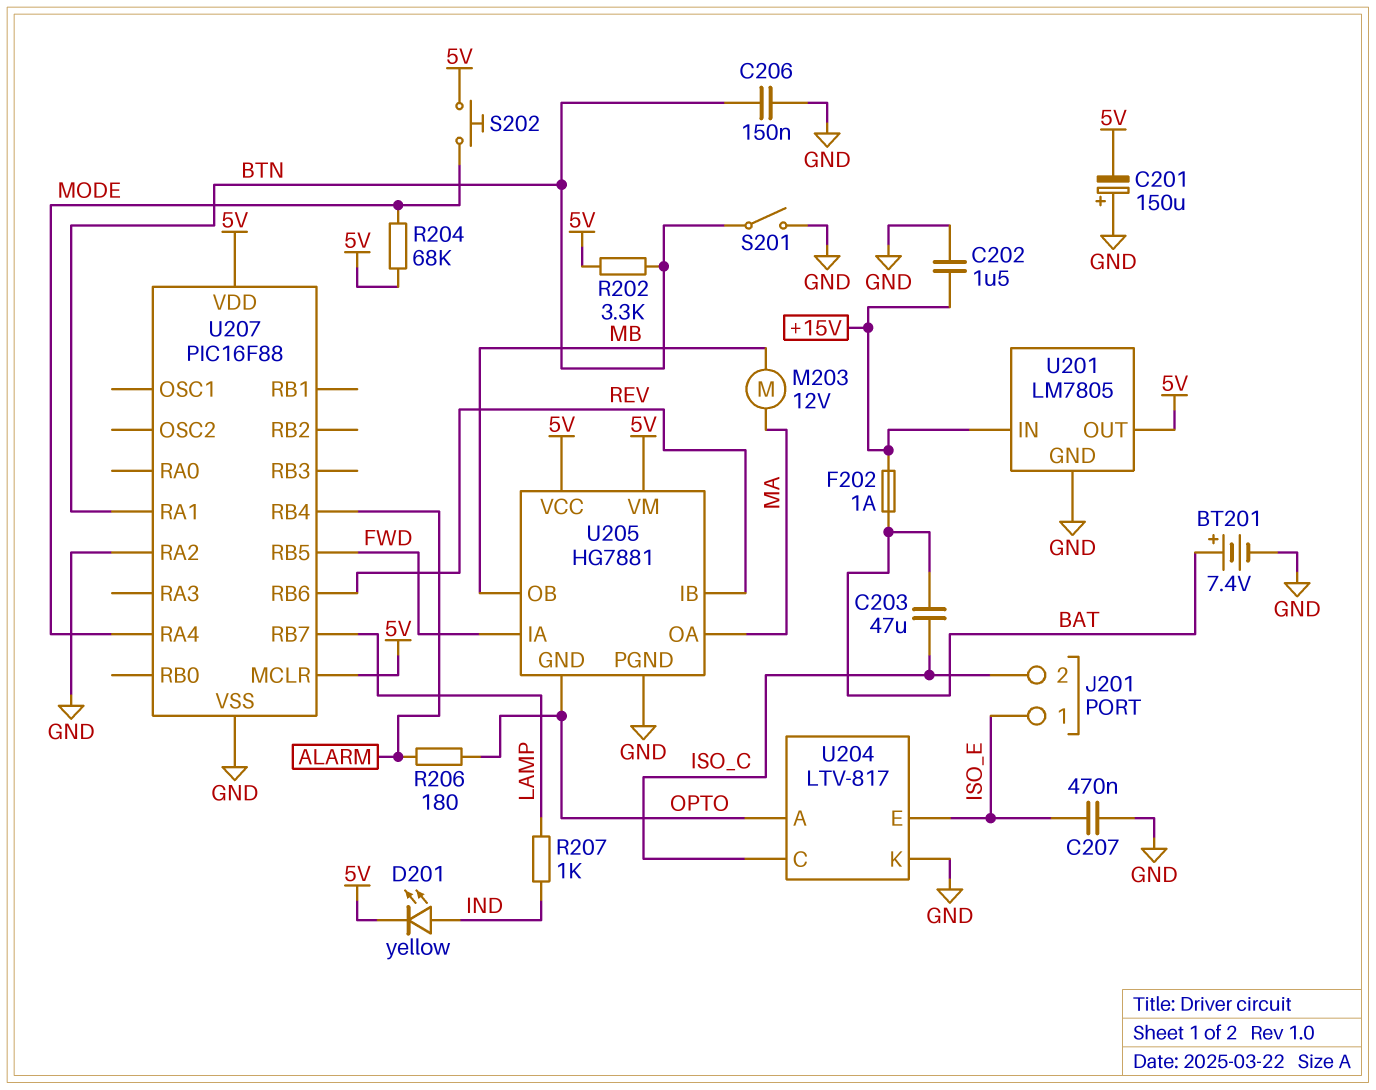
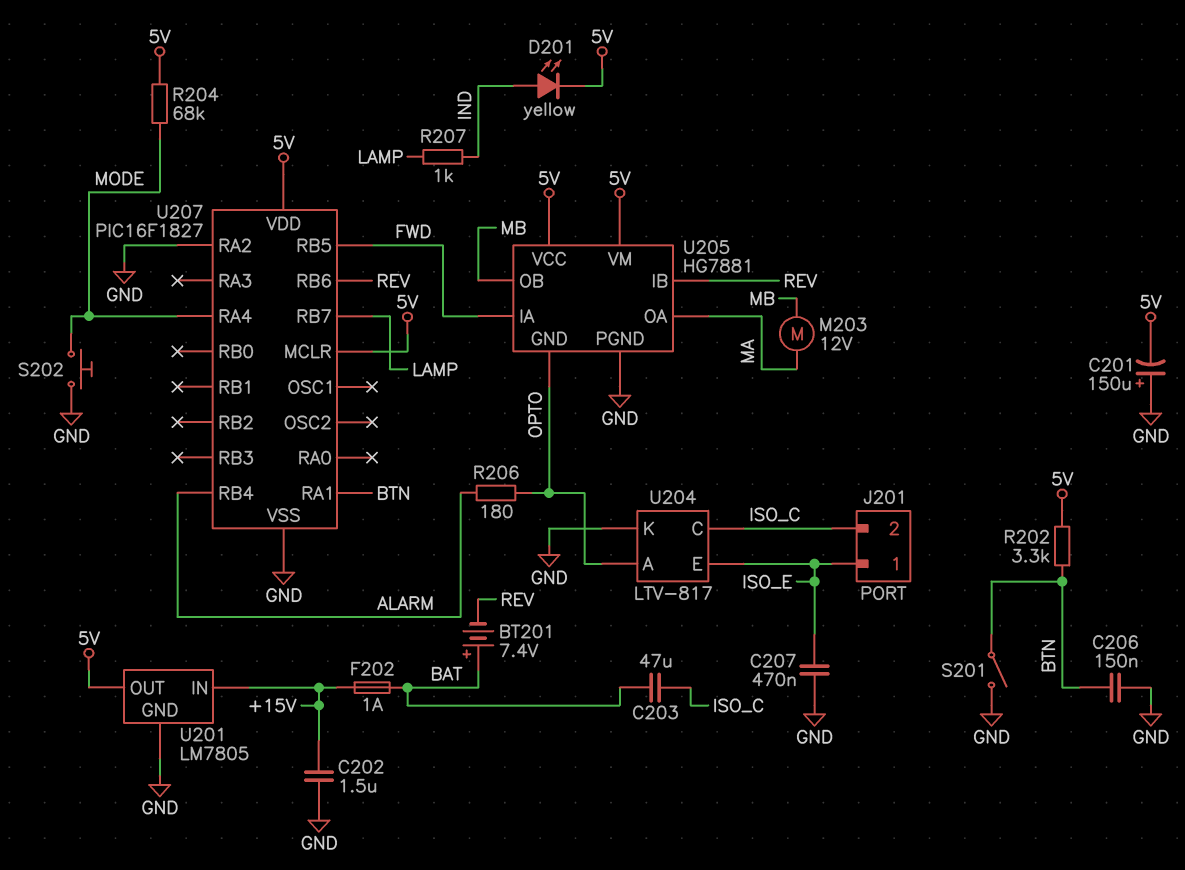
BT201: 7.4V (plus BAT, minus GND) -> 7.4V (plus BAT, minus REV)
S202: button (5V, MODE) -> button (GND, MODE)
U207: PIC16F88 -> PIC16F1827

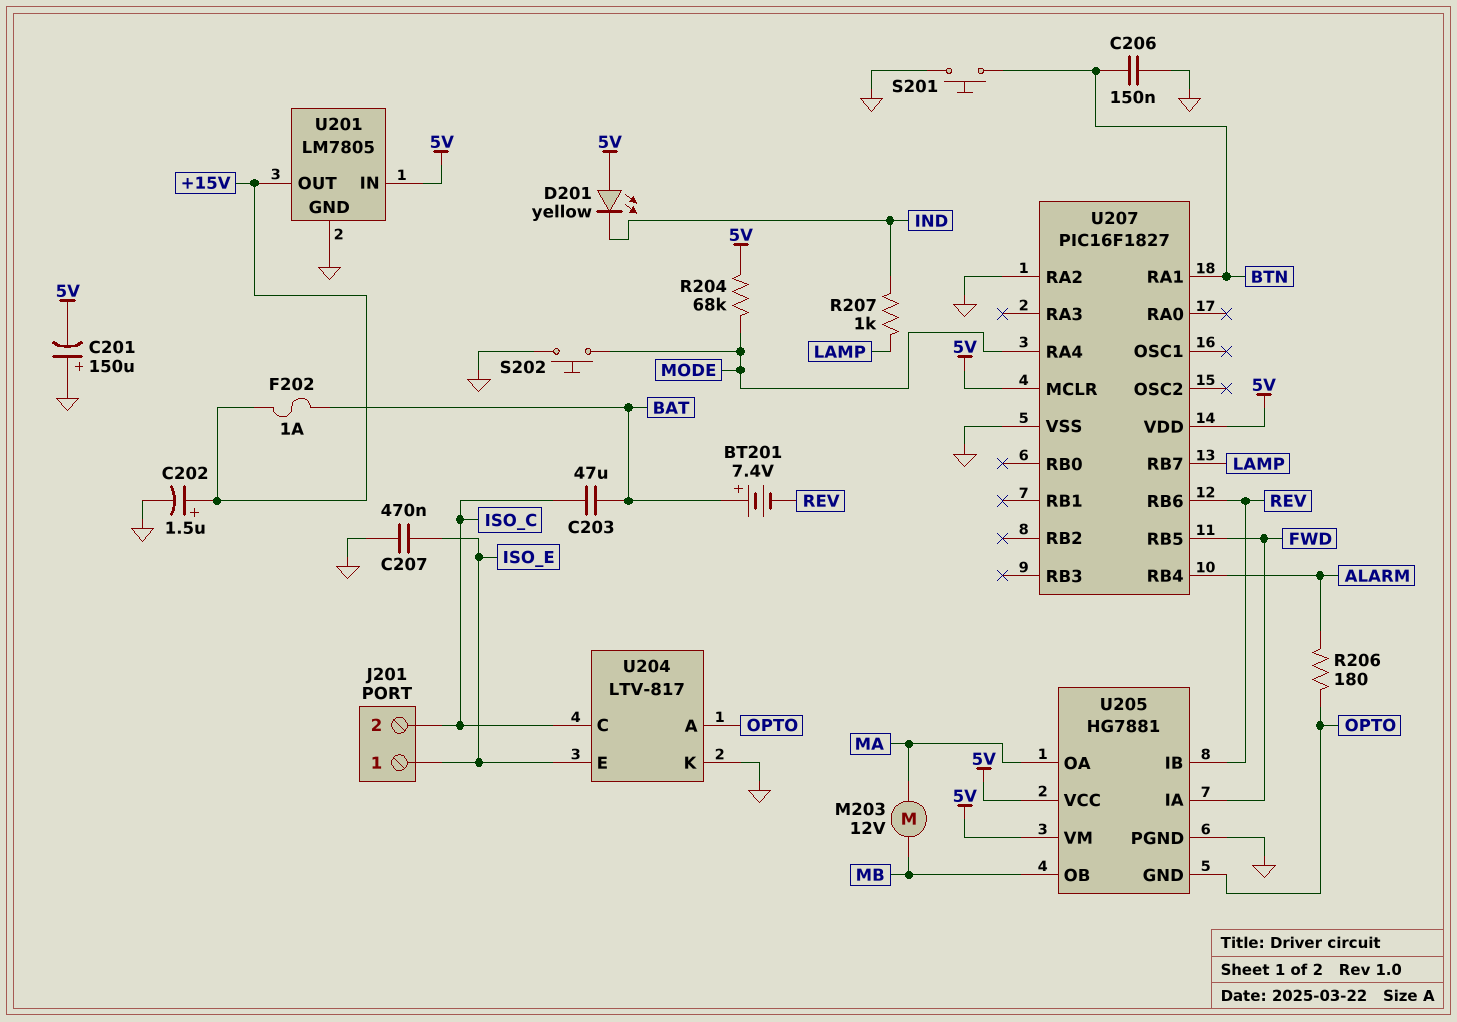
C202: 1.5uF (+15V, GND) -> 1.5uF (plus +15V, minus GND)
D201: LED yellow (A IND, K 5V) -> LED yellow (A 5V, K IND)
R202: 3.3k (5V, BTN) -> none
S201: switch (BTN, GND) -> button (BTN, GND)
U201 pin IN: +15V -> 5V
U201 pin OUT: 5V -> +15V

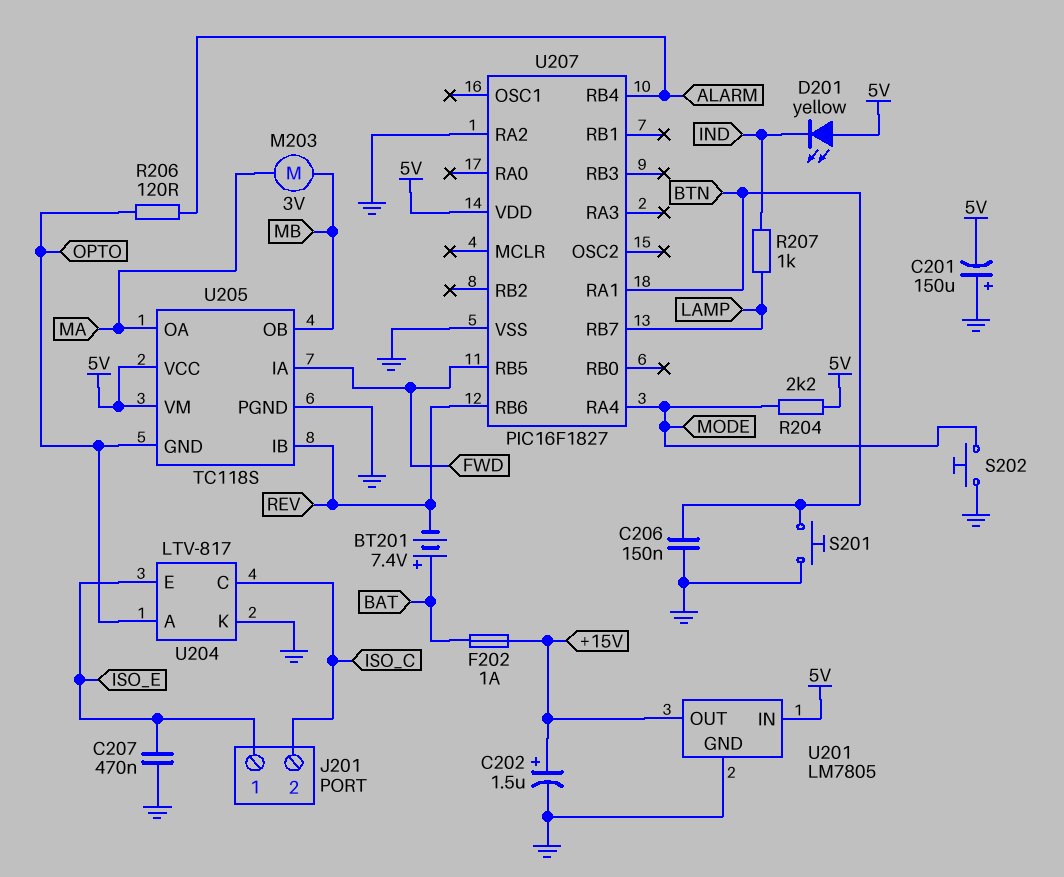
C203: 47uF (BAT, ISO_C) -> none
M203: motor 12V (MA, MB) -> motor 3V (MA, MB)
R204: 68k (5V, MODE) -> 2.2k (5V, MODE)
R206: 180 (ALARM, OPTO) -> 120 (ALARM, OPTO)
U205: HG7881 -> TC118S
U207 pin MCLR: 5V -> none

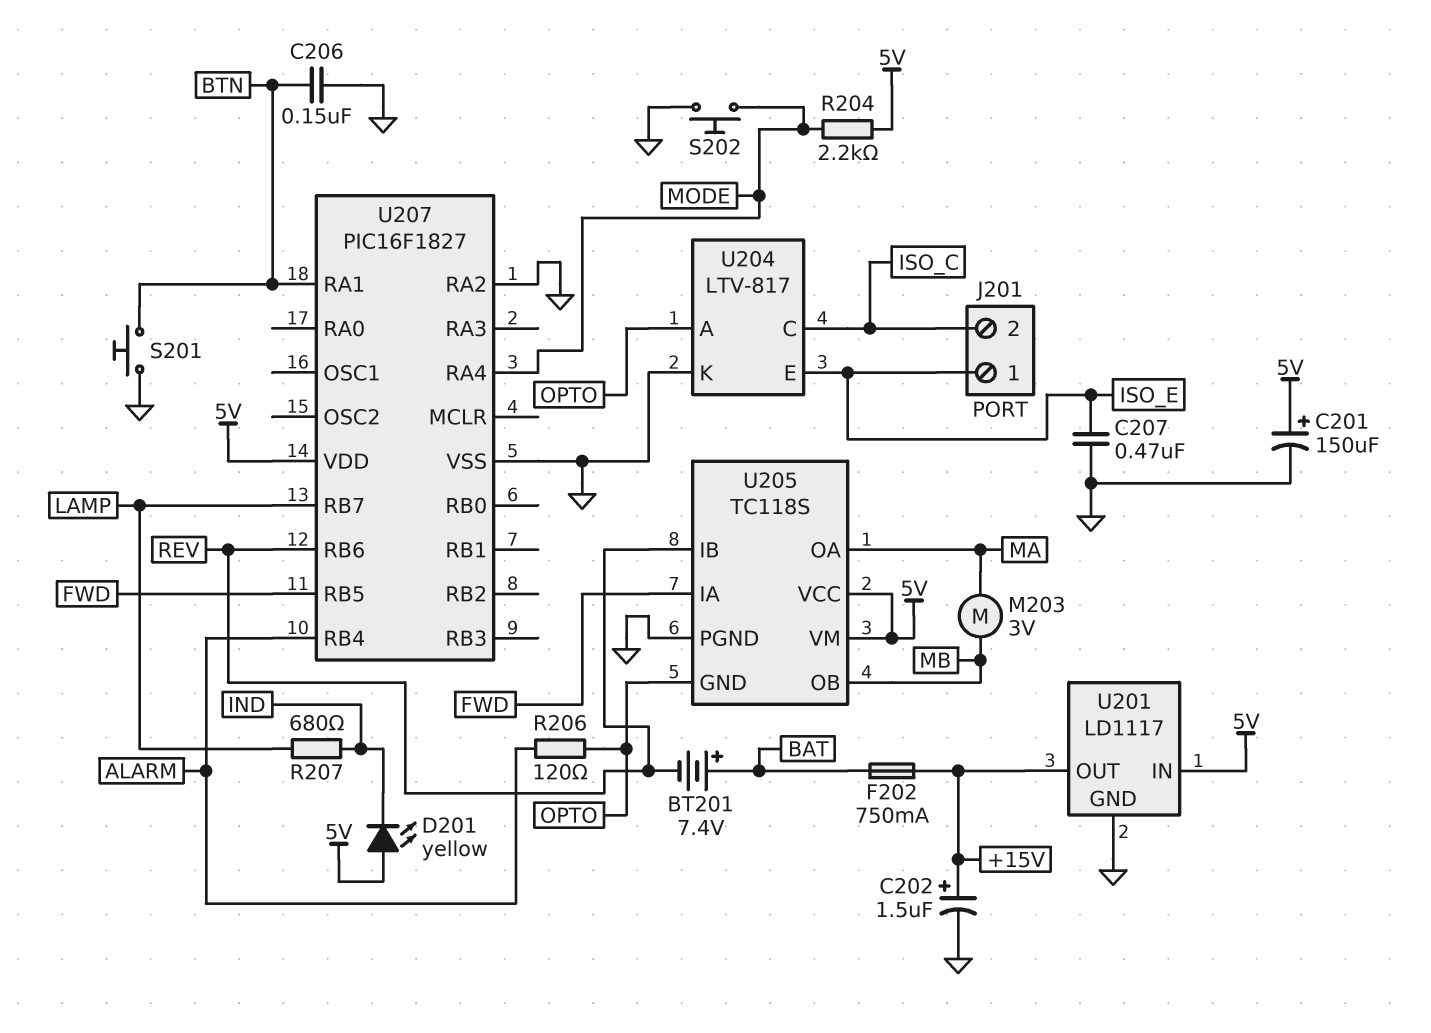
C201: 150uF (plus GND, minus 5V) -> 150uF (plus 5V, minus GND)
F202: 1A (+15V, BAT) -> 750mA (+15V, BAT)
R207: 1k (IND, LAMP) -> 680 (IND, LAMP)
U201: LM7805 -> LD1117

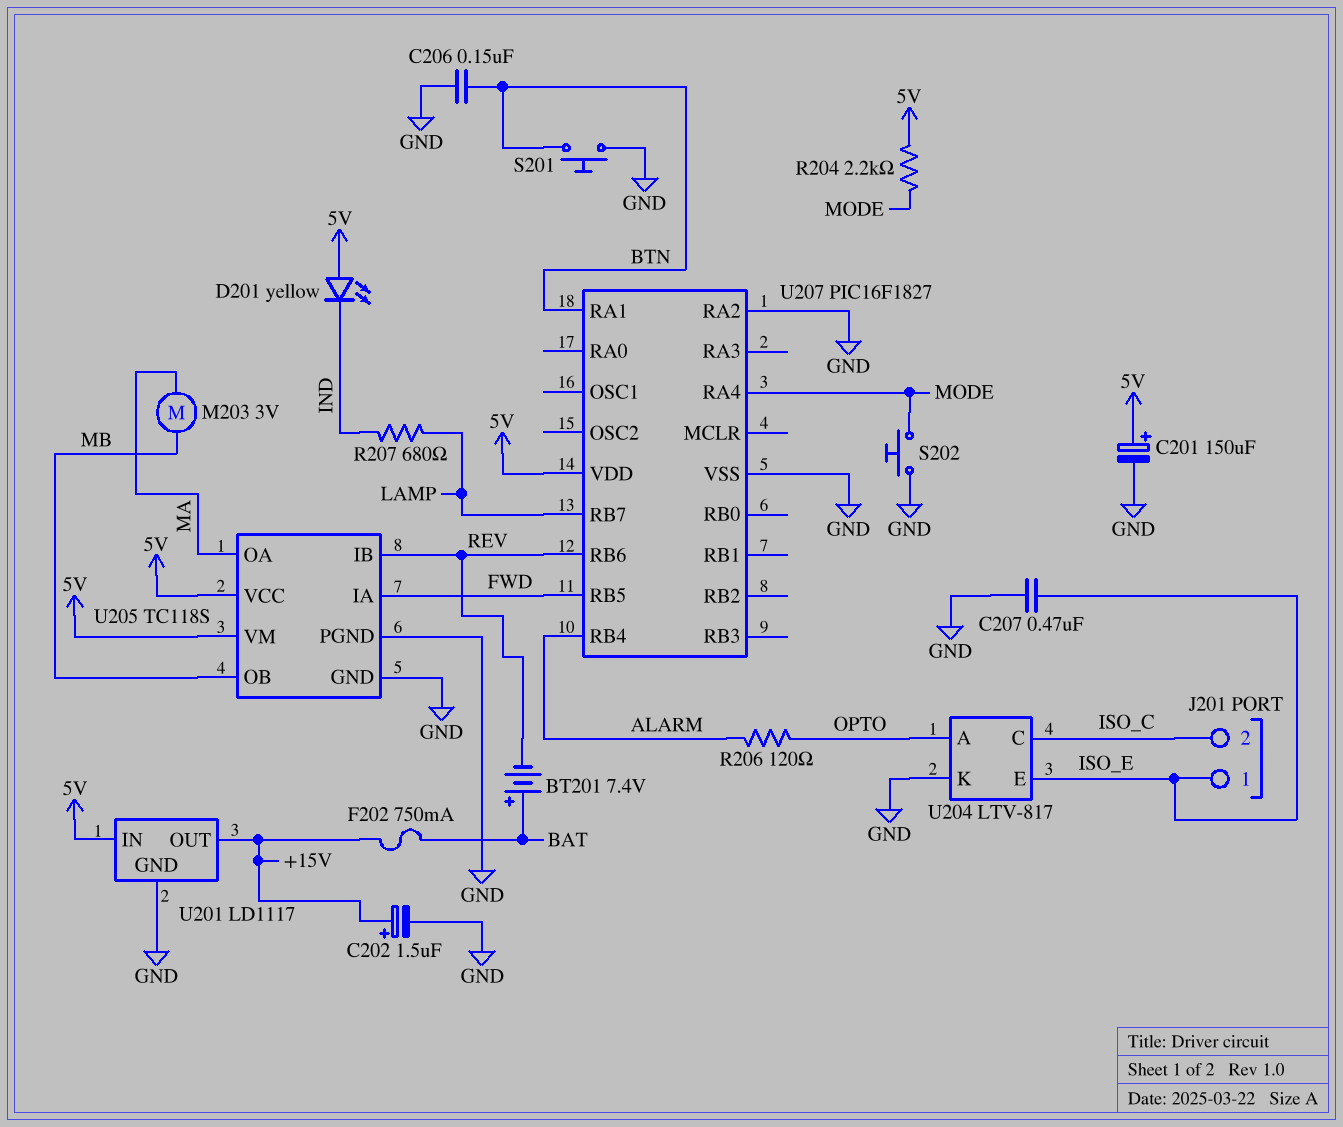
U205 pin GND: OPTO -> GND

